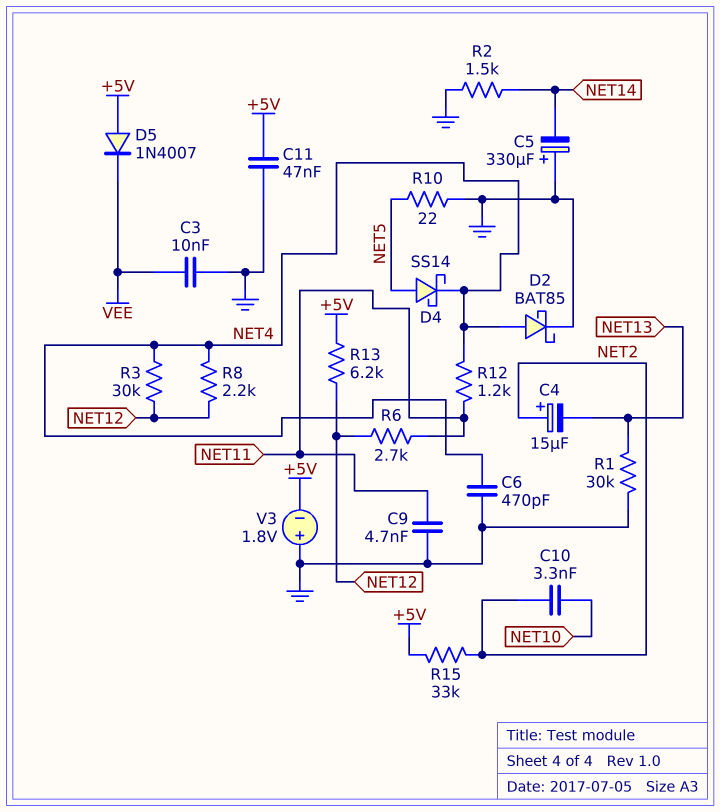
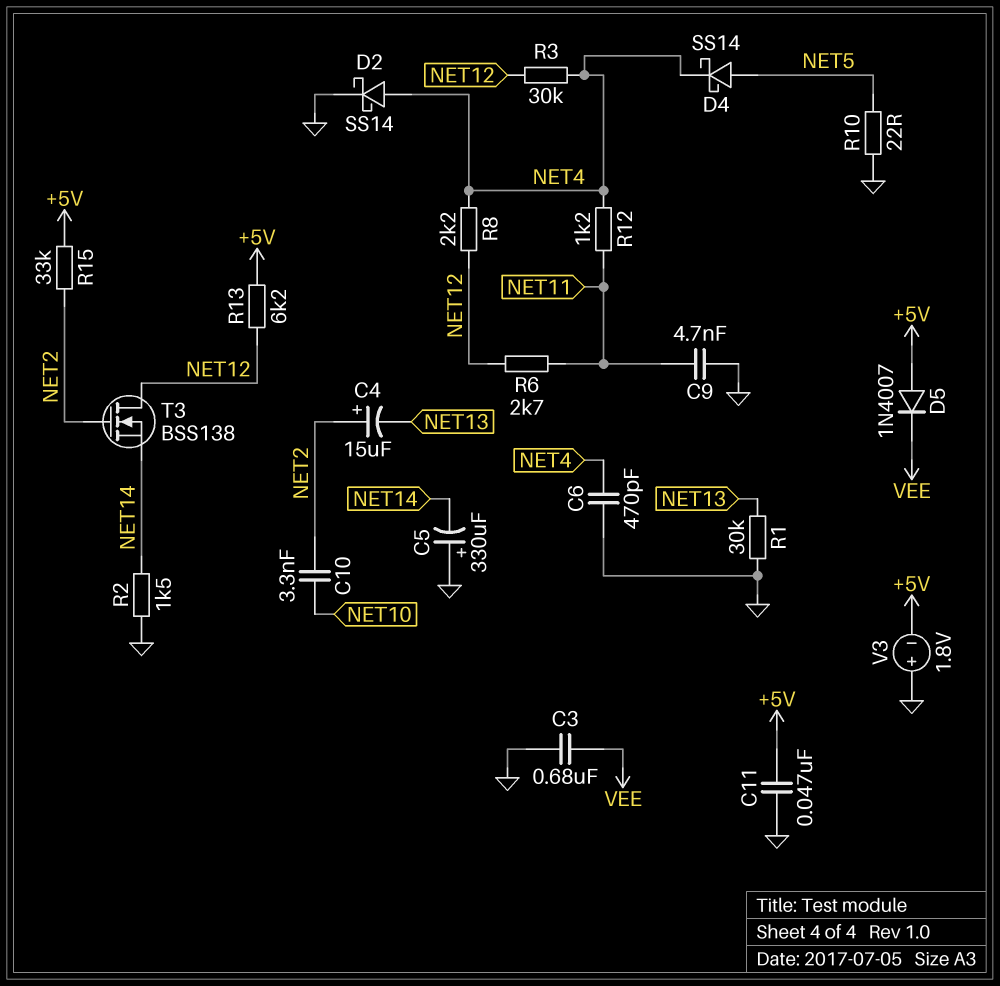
C3: 10nF (GND, VEE) -> 680nF (GND, VEE)
D2: schottky BAT85 (A NET4, K GND) -> schottky SS14 (A NET4, K GND)
T3: none -> NMOS BSS138 (G NET2, D NET12, S NET14)

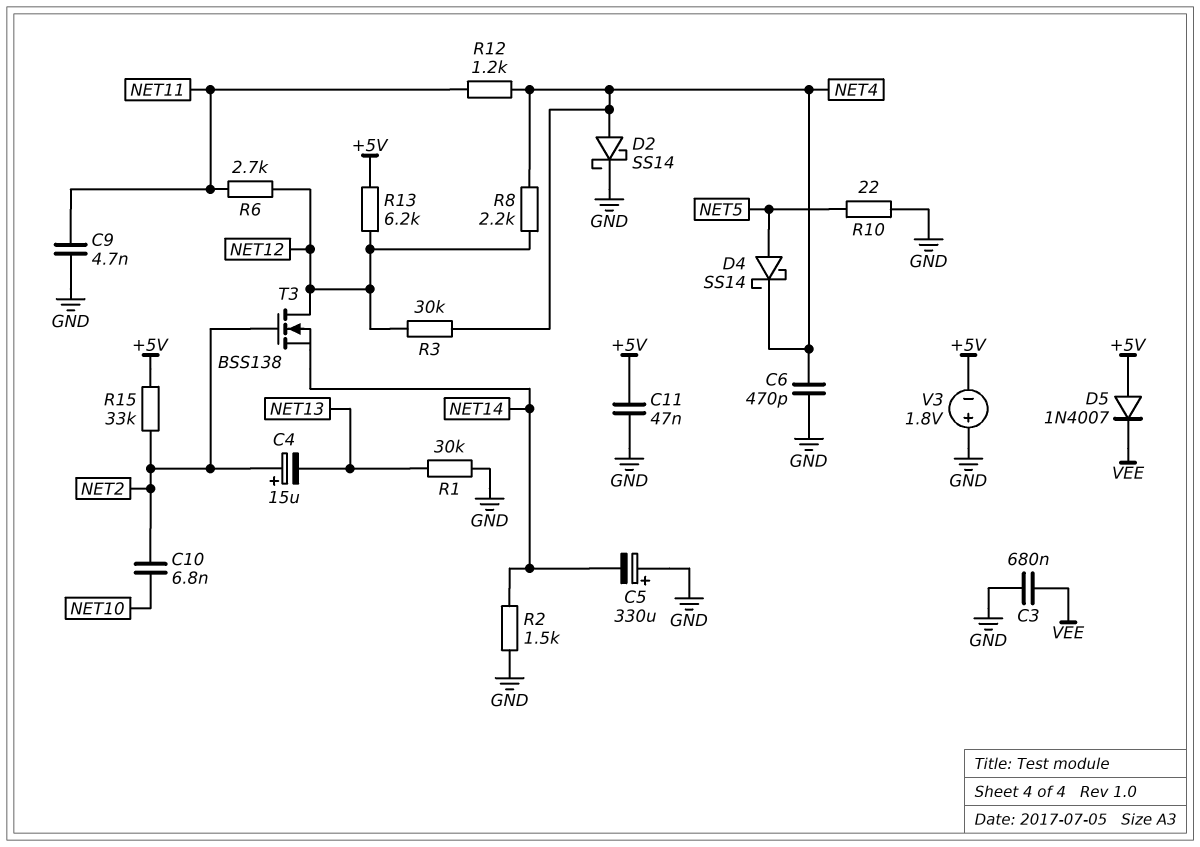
C10: 3.3nF (NET2, NET10) -> 6.8nF (NET2, NET10)

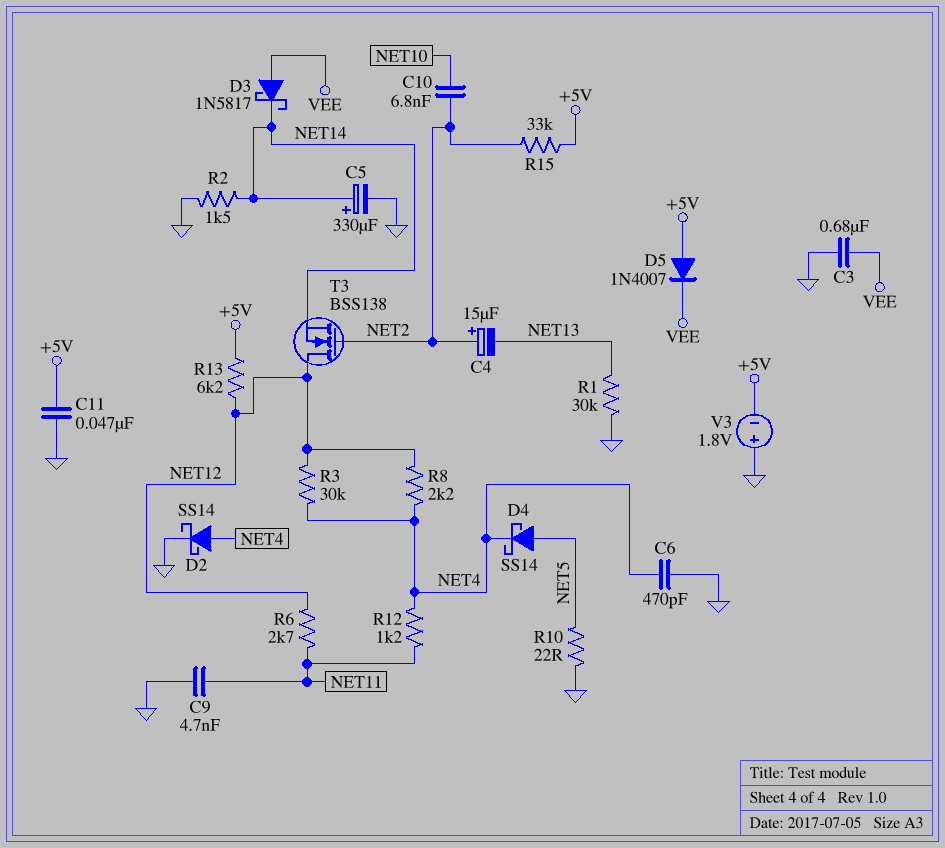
C5: 330uF (plus GND, minus NET14) -> 330uF (plus NET14, minus GND)
D3: none -> schottky 1N5817 (A VEE, K NET14)

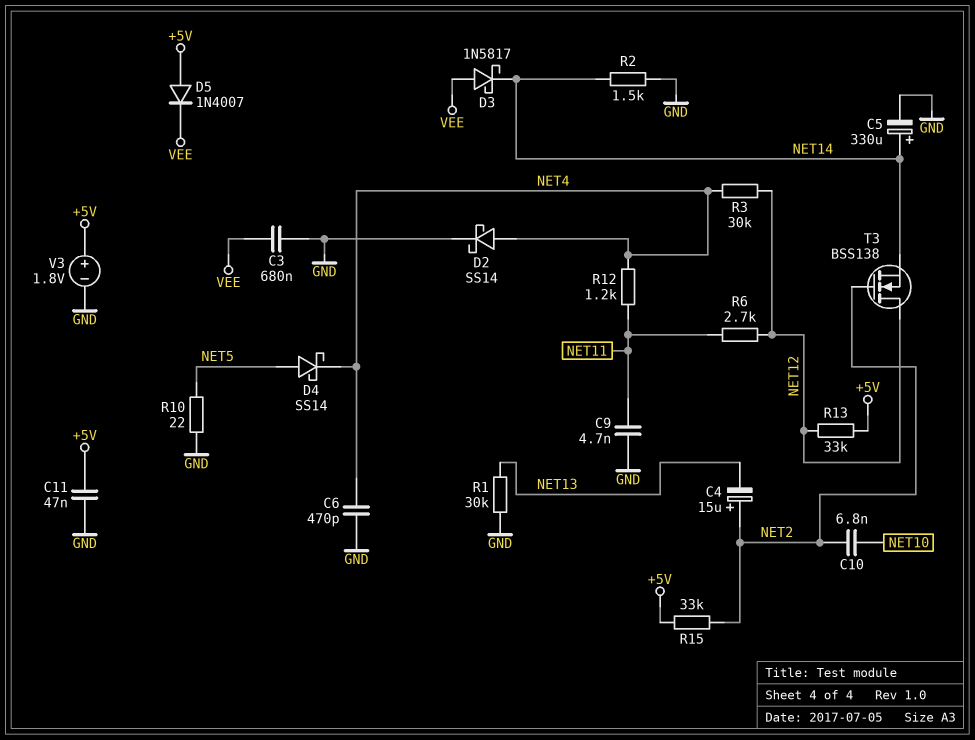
R8: 2.2k (NET4, NET12) -> none
R13: 6.2k (+5V, NET12) -> 33k (+5V, NET12)
V3: 1.8V (plus GND, minus +5V) -> 1.8V (plus +5V, minus GND)

